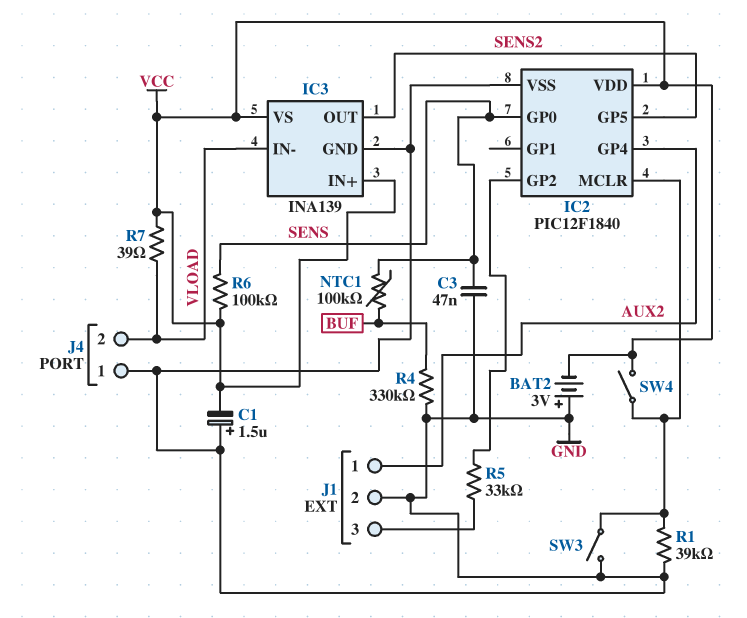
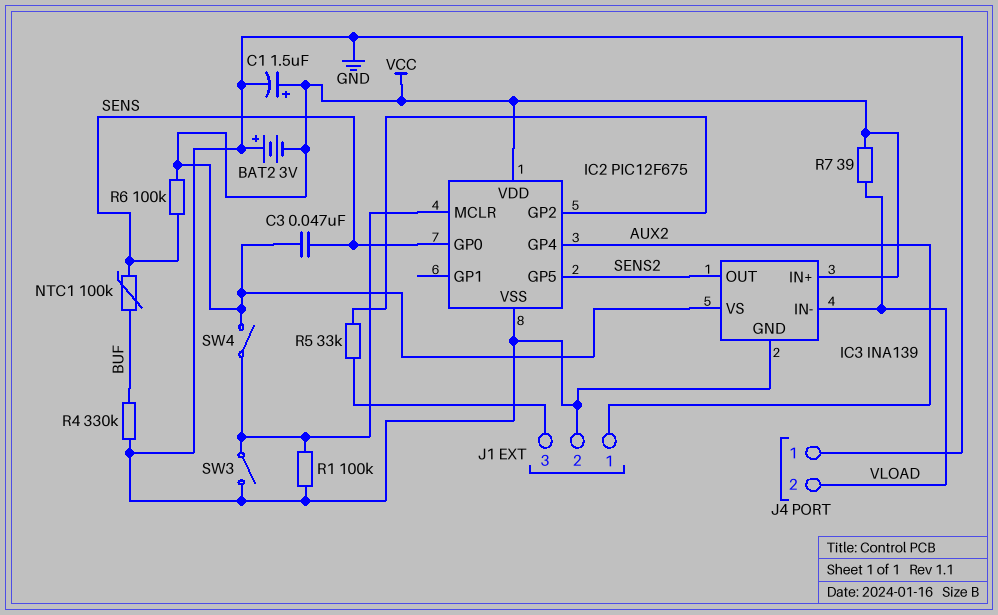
C1: 1.5uF (plus GND, minus VCC) -> 1.5uF (plus VCC, minus GND)
C3: 47nF (GND, SENS) -> 47nF (SENS, VCC)
IC2: PIC12F1840 -> PIC12F675
R1: 39k (GND, IC2/MCLR) -> 100k (GND, IC2/MCLR)

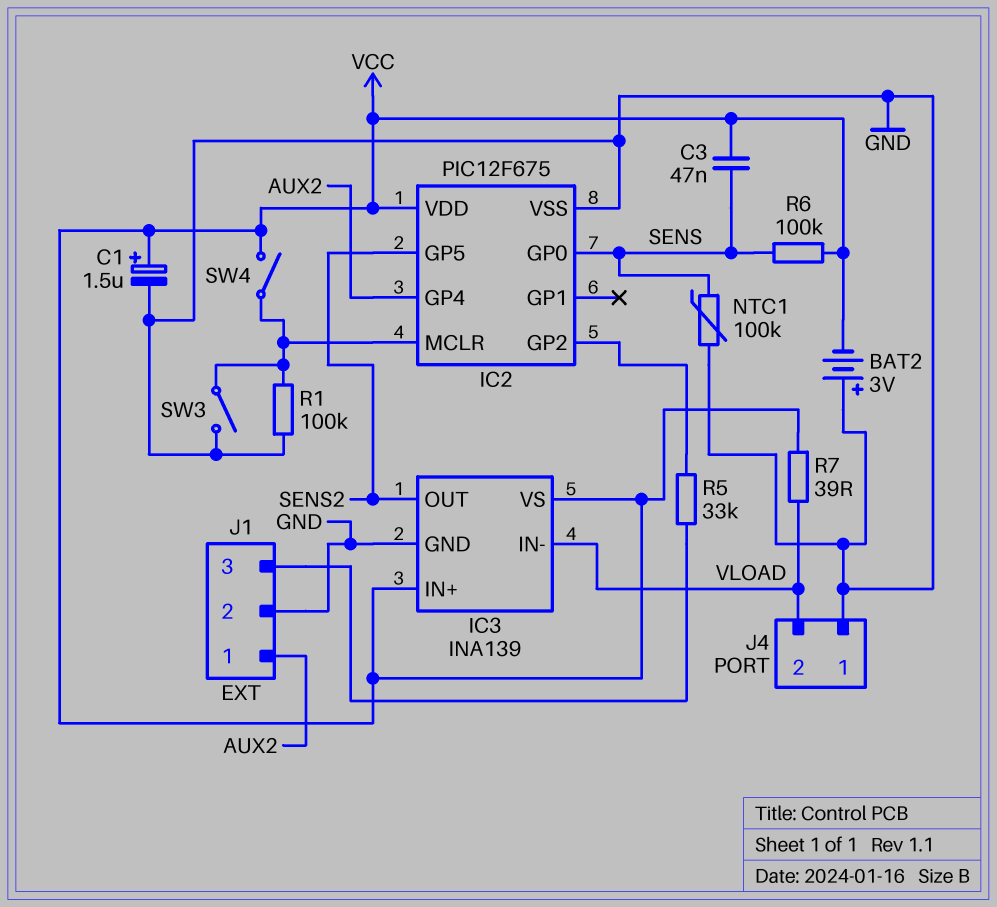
NTC1: 100k (BUF, SENS) -> 100k (GND, SENS)
R4: 330k (BUF, GND) -> none

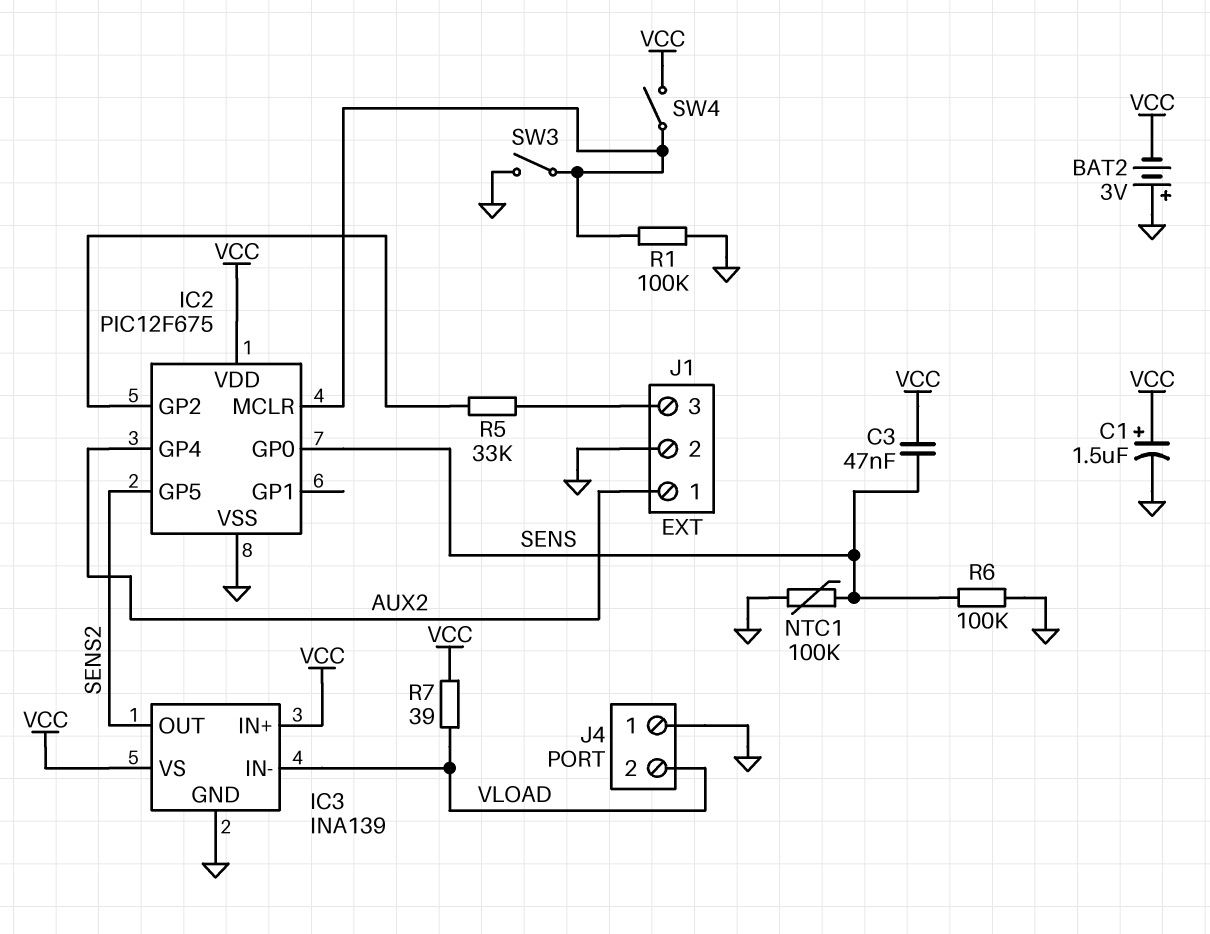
R6: 100k (SENS, VCC) -> 100k (GND, SENS)

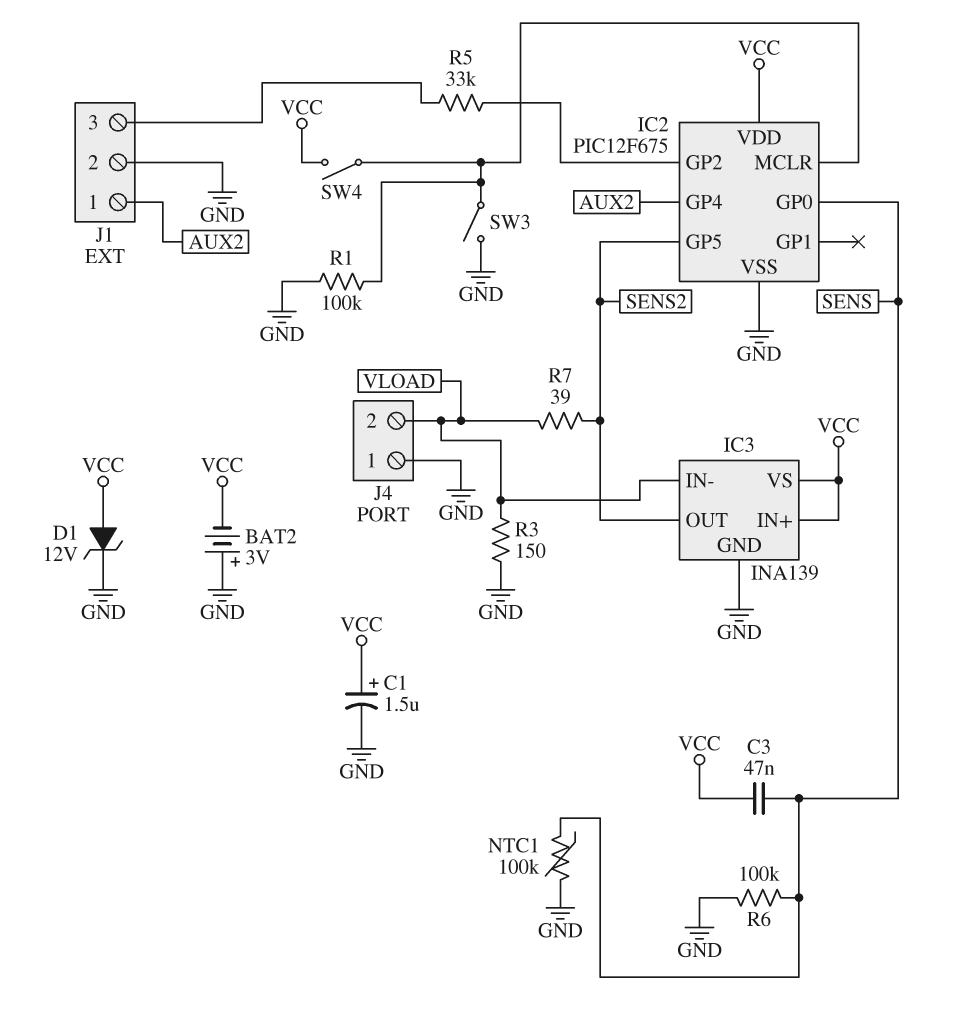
D1: none -> zener 12V (A VCC, K GND)
R3: none -> 150 (GND, VLOAD)
R7: 39 (VCC, VLOAD) -> 39 (SENS2, VLOAD)

